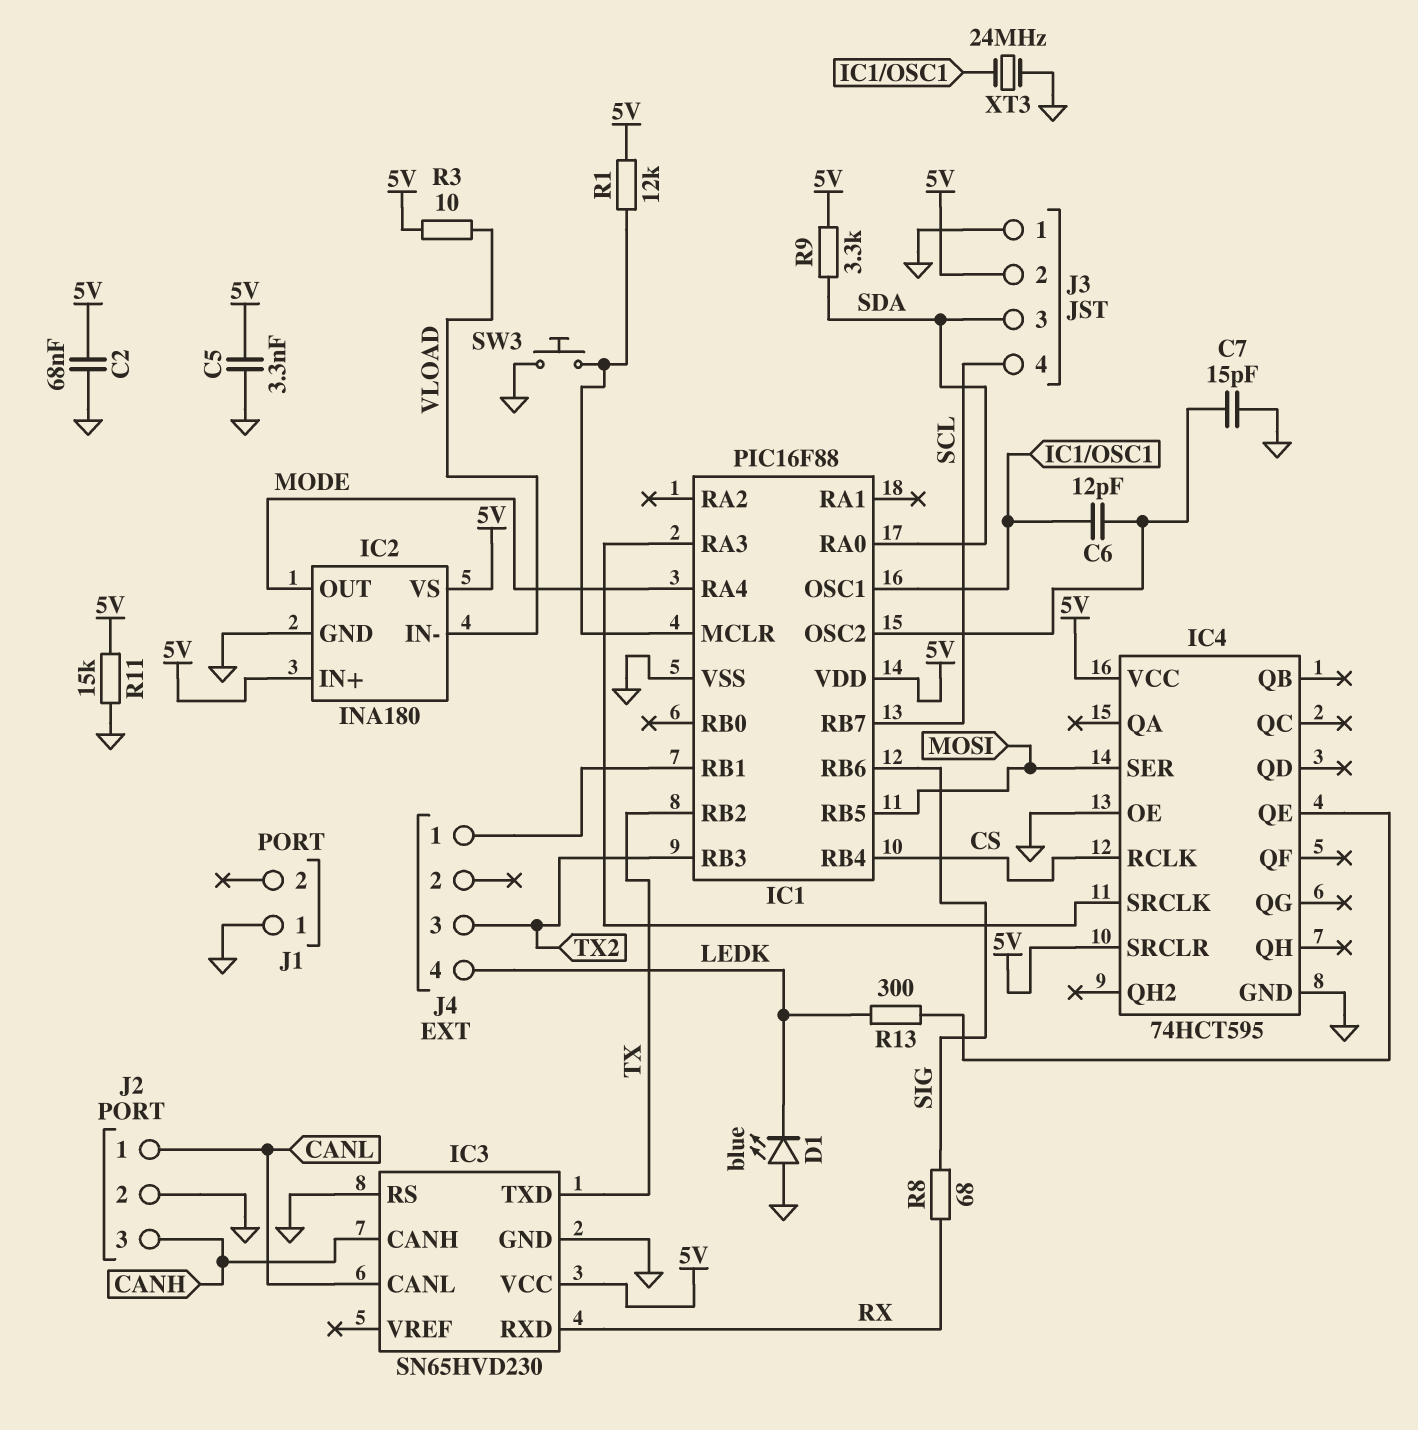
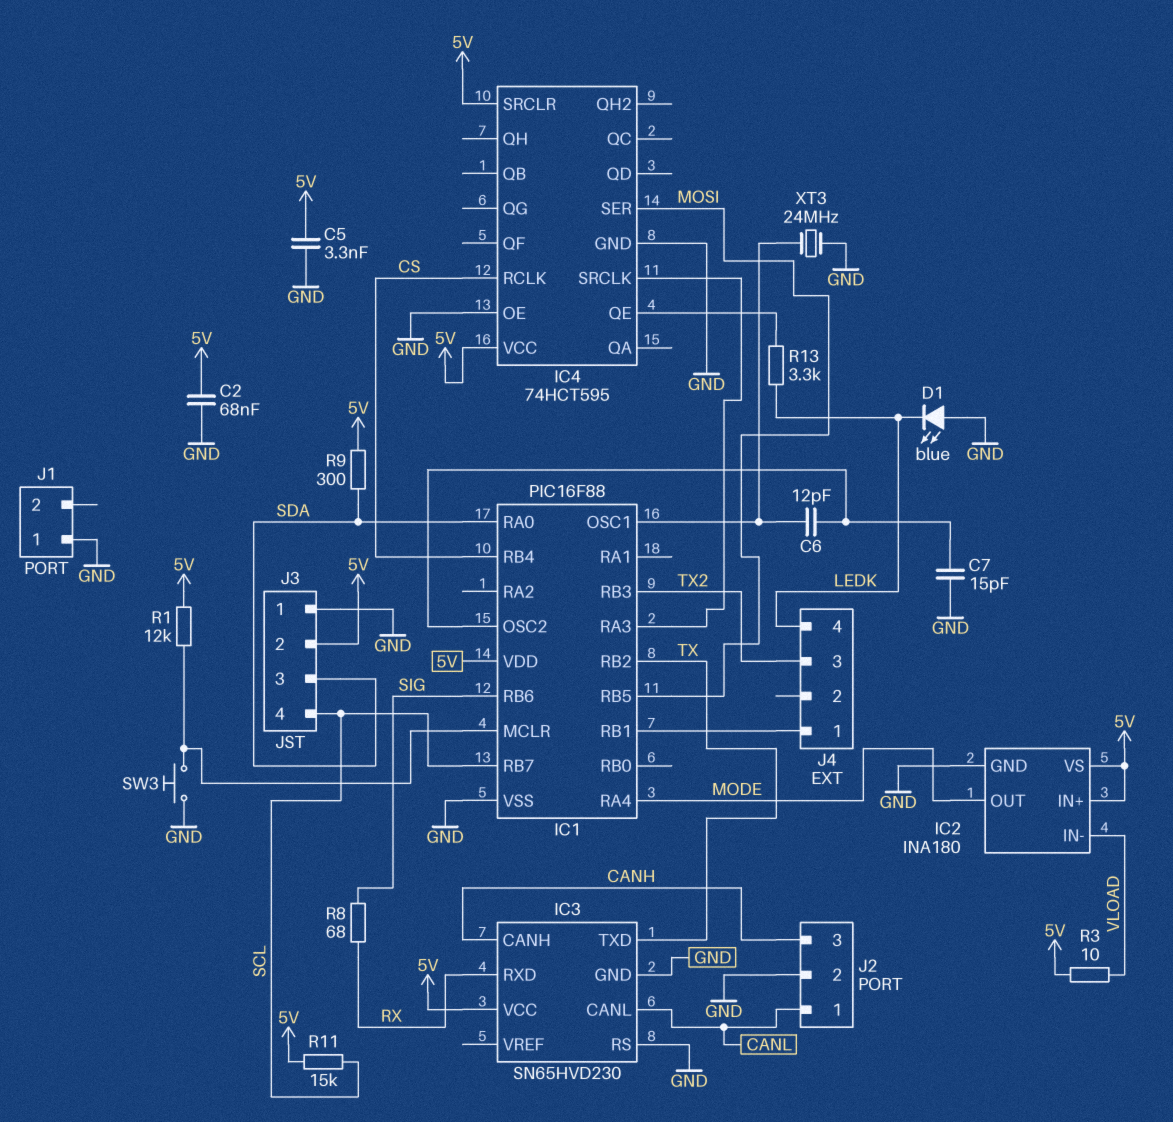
R9: 3.3k (5V, SDA) -> 300 (5V, SDA)
R11: 15k (5V, GND) -> 15k (5V, SCL)
R13: 300 (IC4/QE, LEDK) -> 3.3k (IC4/QE, LEDK)

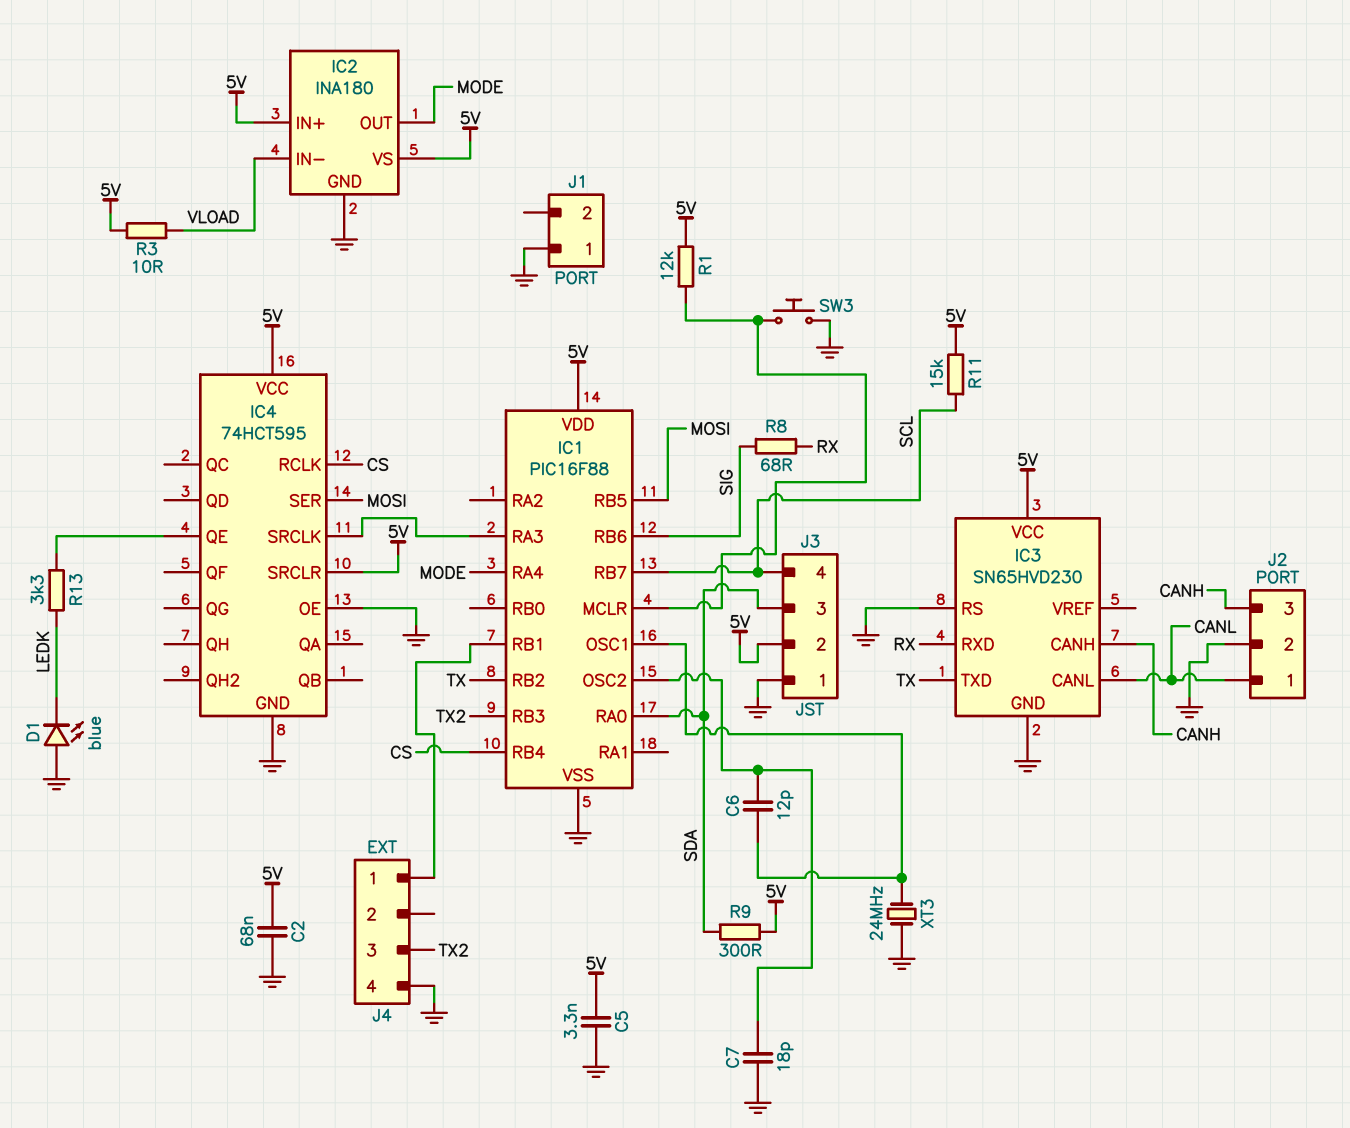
C7: 15pF (GND, IC1/OSC2) -> 18pF (GND, IC1/OSC2)
J4 pin 4: LEDK -> GND

